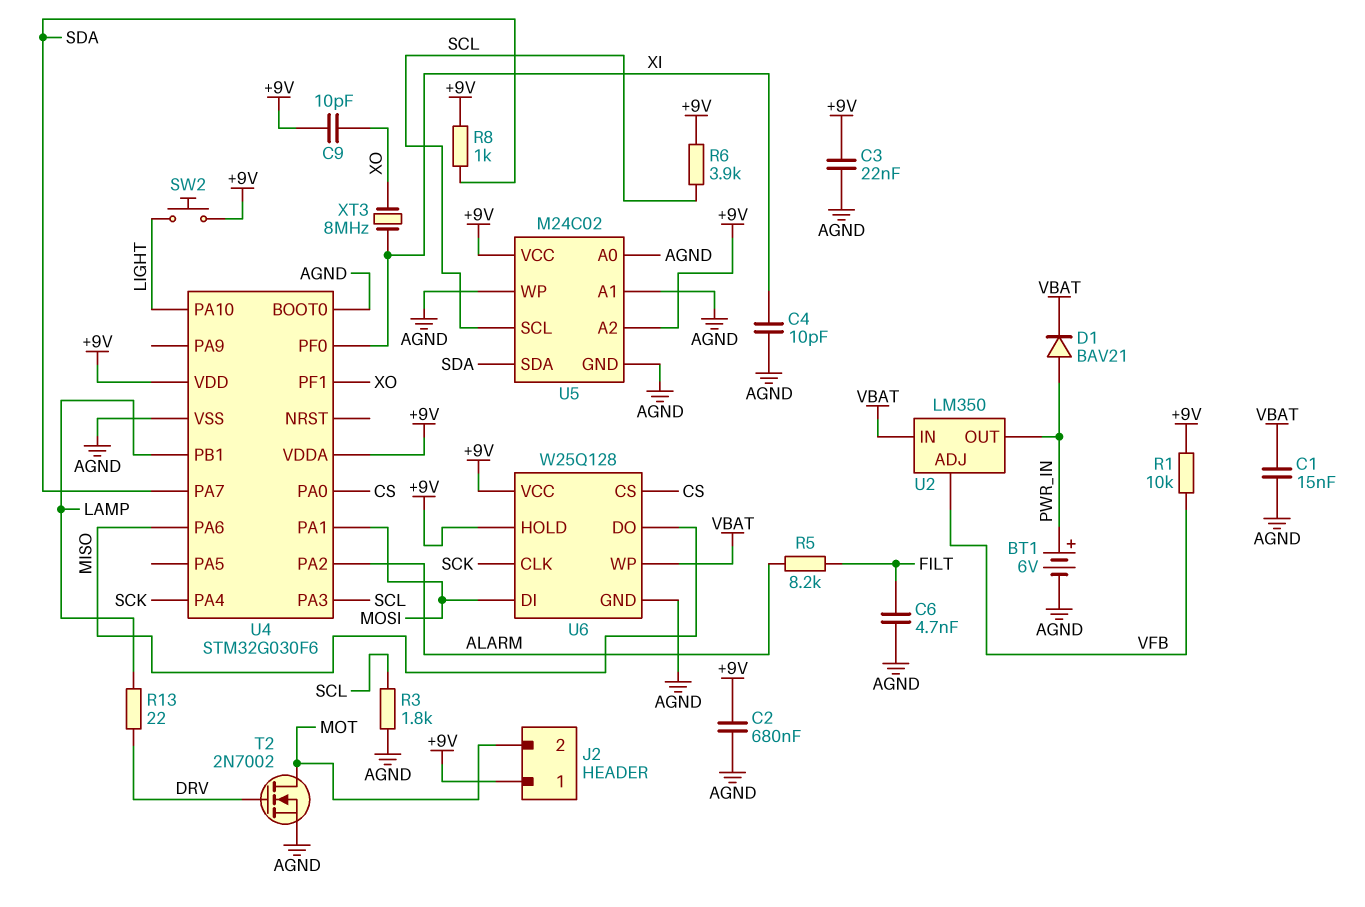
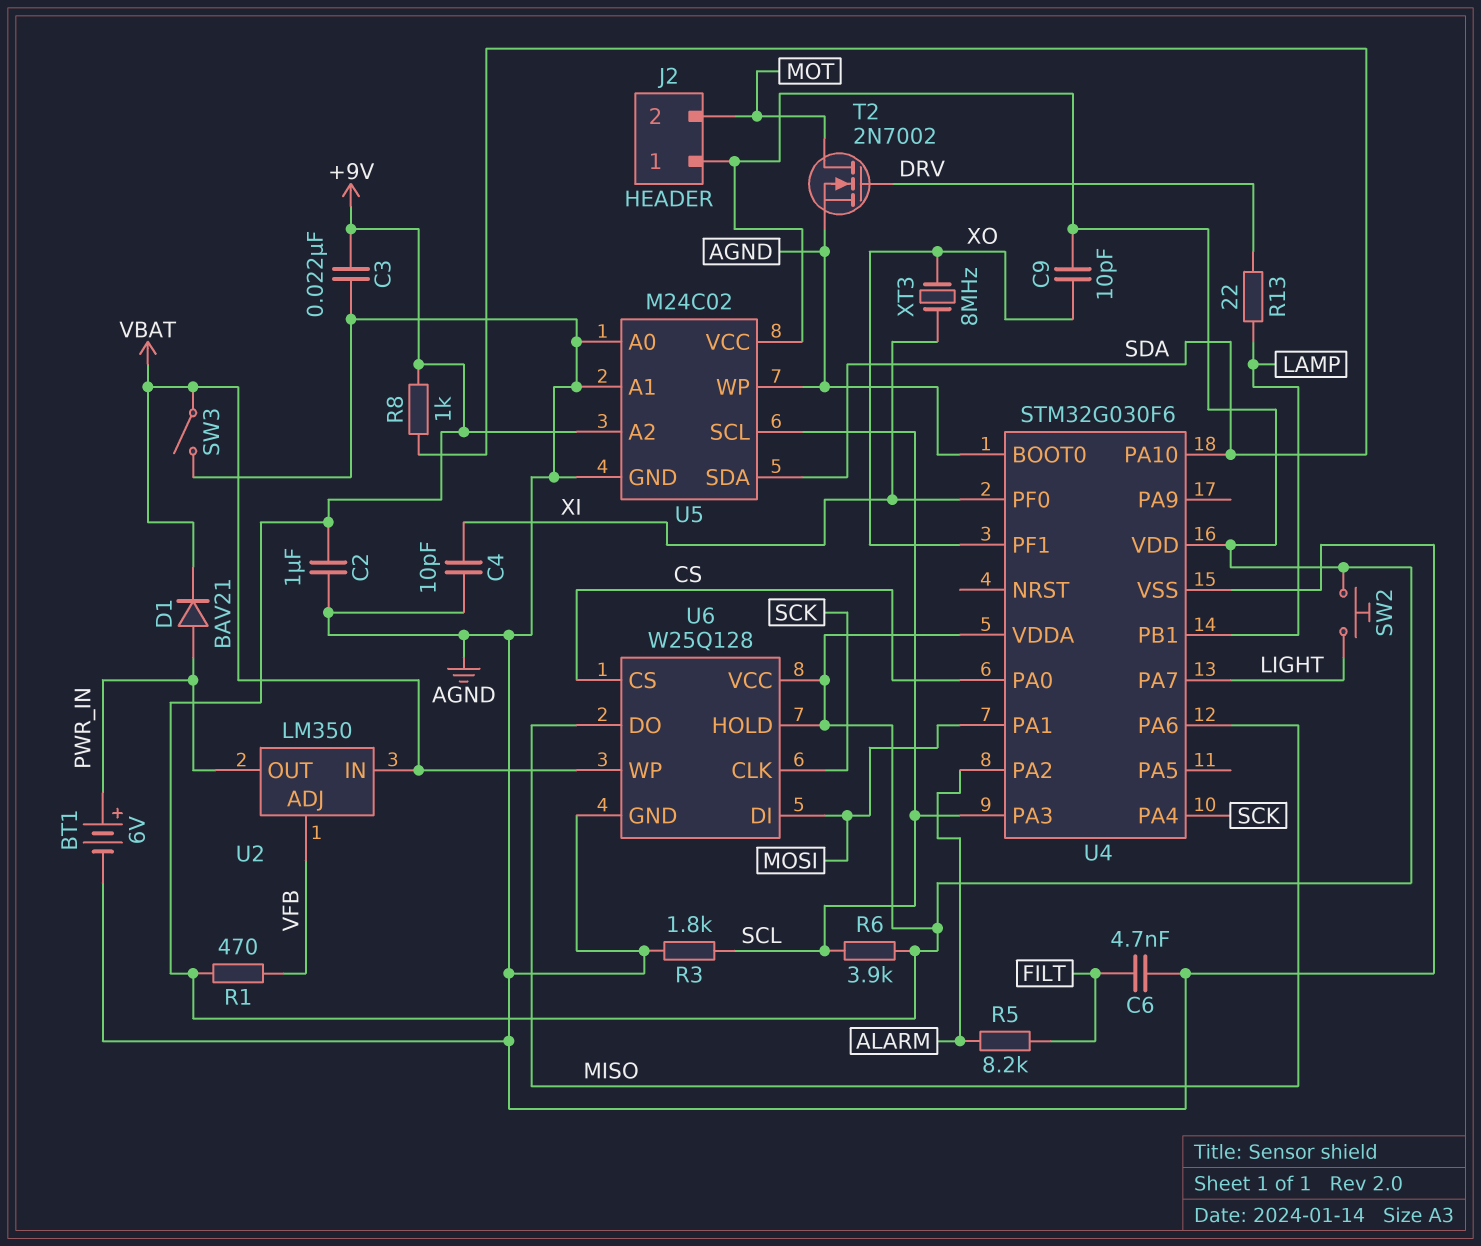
C1: 15nF (AGND, VBAT) -> none
C2: 680nF (+9V, AGND) -> 1uF (+9V, AGND)
R1: 10k (+9V, VFB) -> 470 (+9V, VFB)
SW3: none -> switch (AGND, VBAT)
U4 pin PA7: SDA -> LIGHT
U4 pin PA10: LIGHT -> SDA

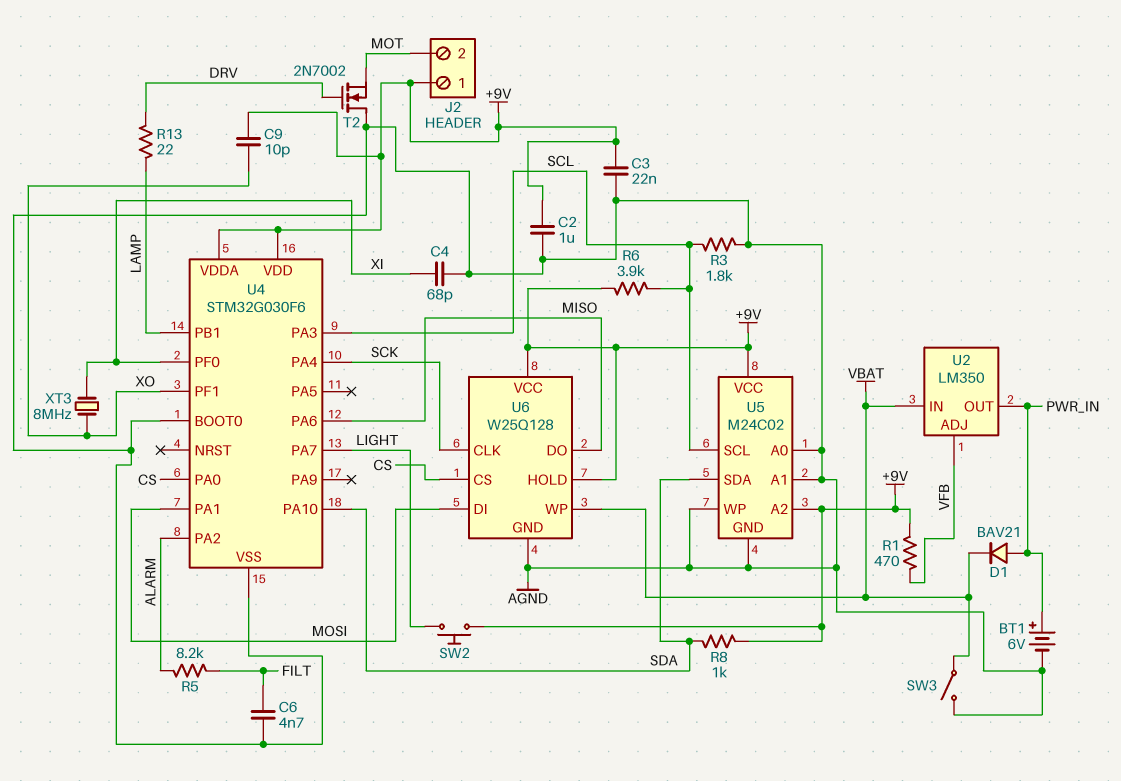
C4: 10pF (AGND, XI) -> 68pF (AGND, XI)
T2: NMOS 2N7002 (G DRV, D MOT, S AGND) -> NMOS 2N7002 (G DRV, D AGND, S MOT)

